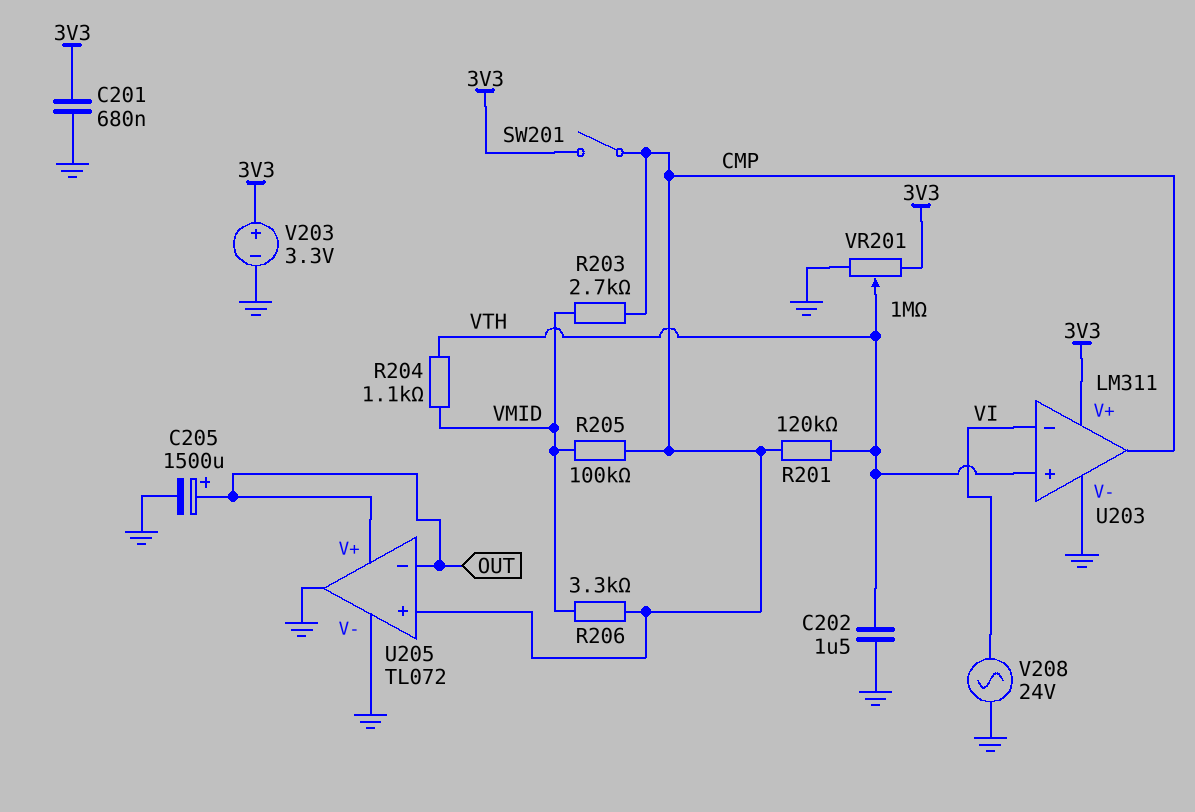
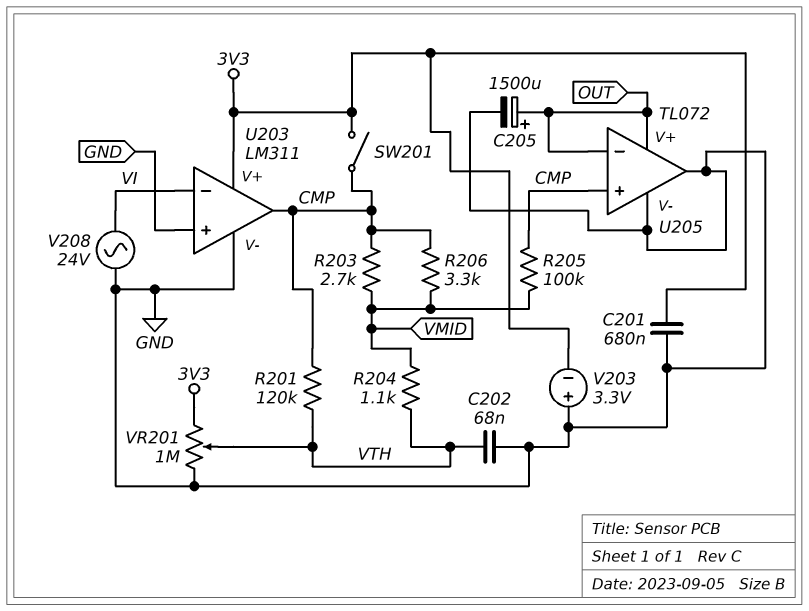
C202: 1.5uF (GND, VTH) -> 68nF (GND, VTH)
U203 pin in+: VTH -> GND
V203: 3.3V (plus 3V3, minus GND) -> 3.3V (plus GND, minus 3V3)

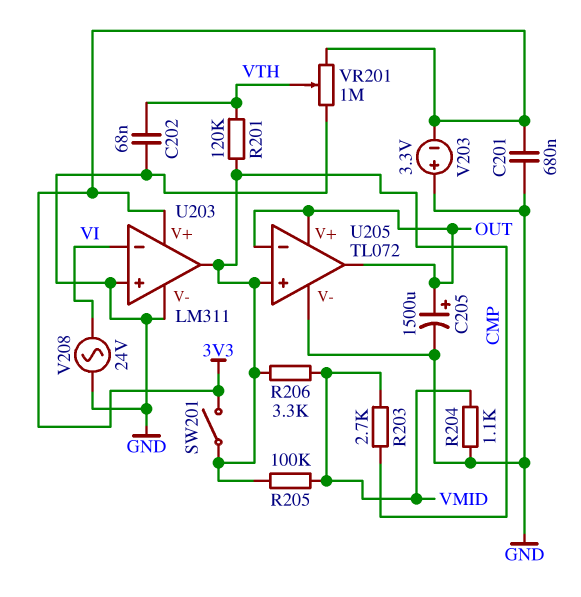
R204: 1.1k (VMID, VTH) -> 1.1k (GND, VMID)
U205 pin out: GND -> OUT

